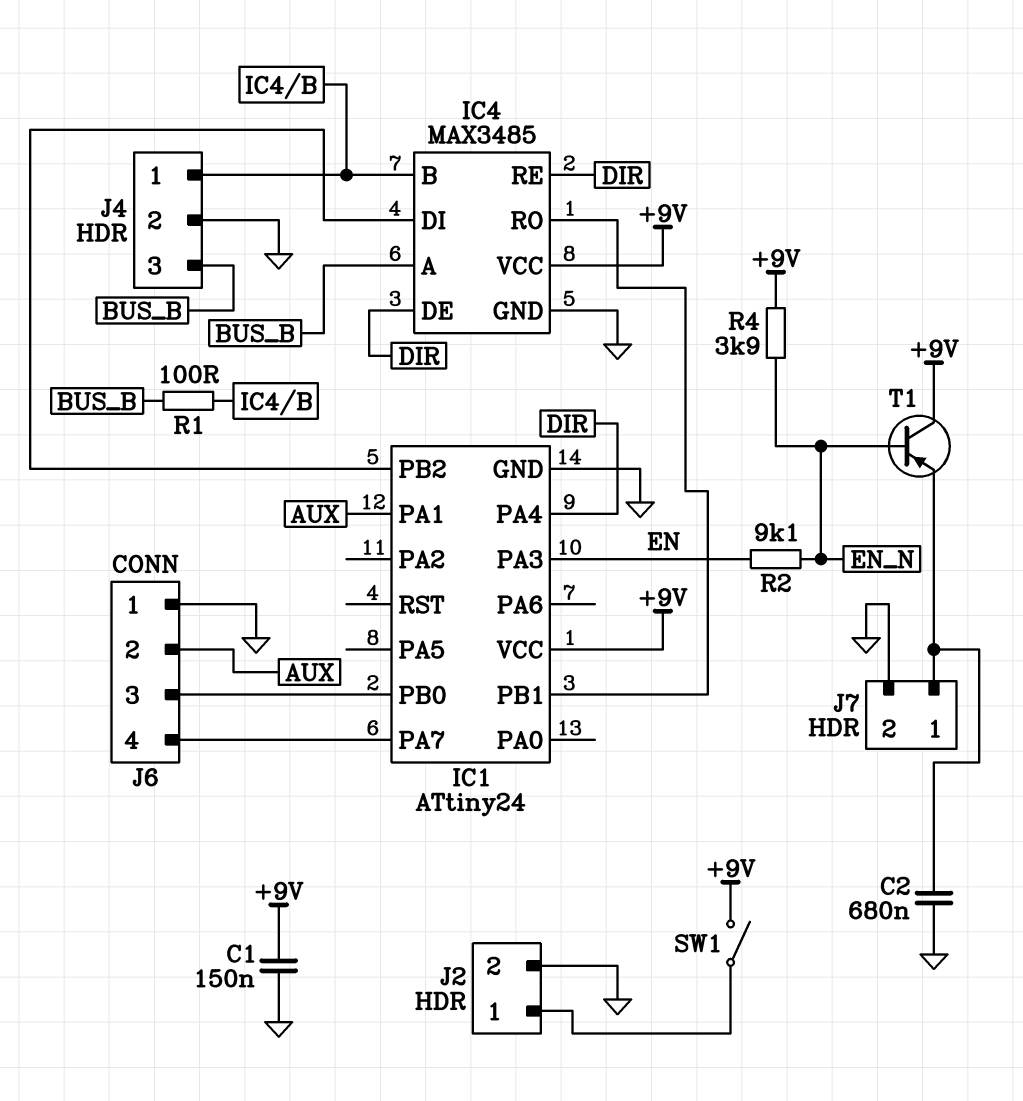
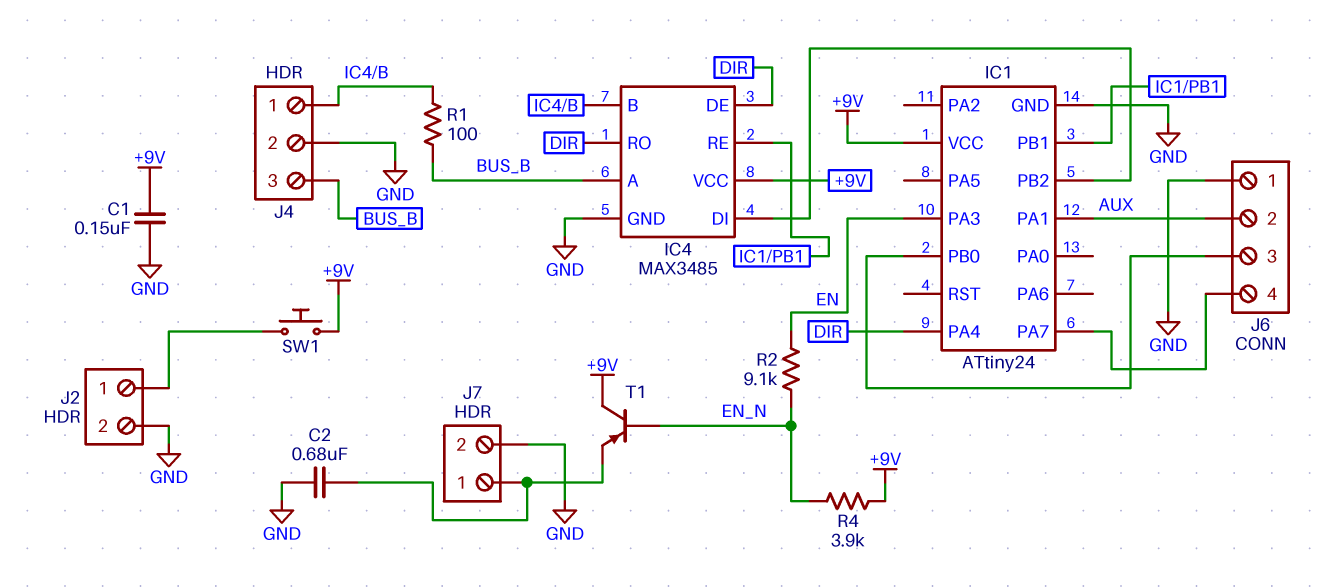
IC4 pin RE: DIR -> IC1/PB1
IC4 pin RO: IC1/PB1 -> DIR
SW1: switch (+9V, J2/1) -> button (+9V, J2/1)

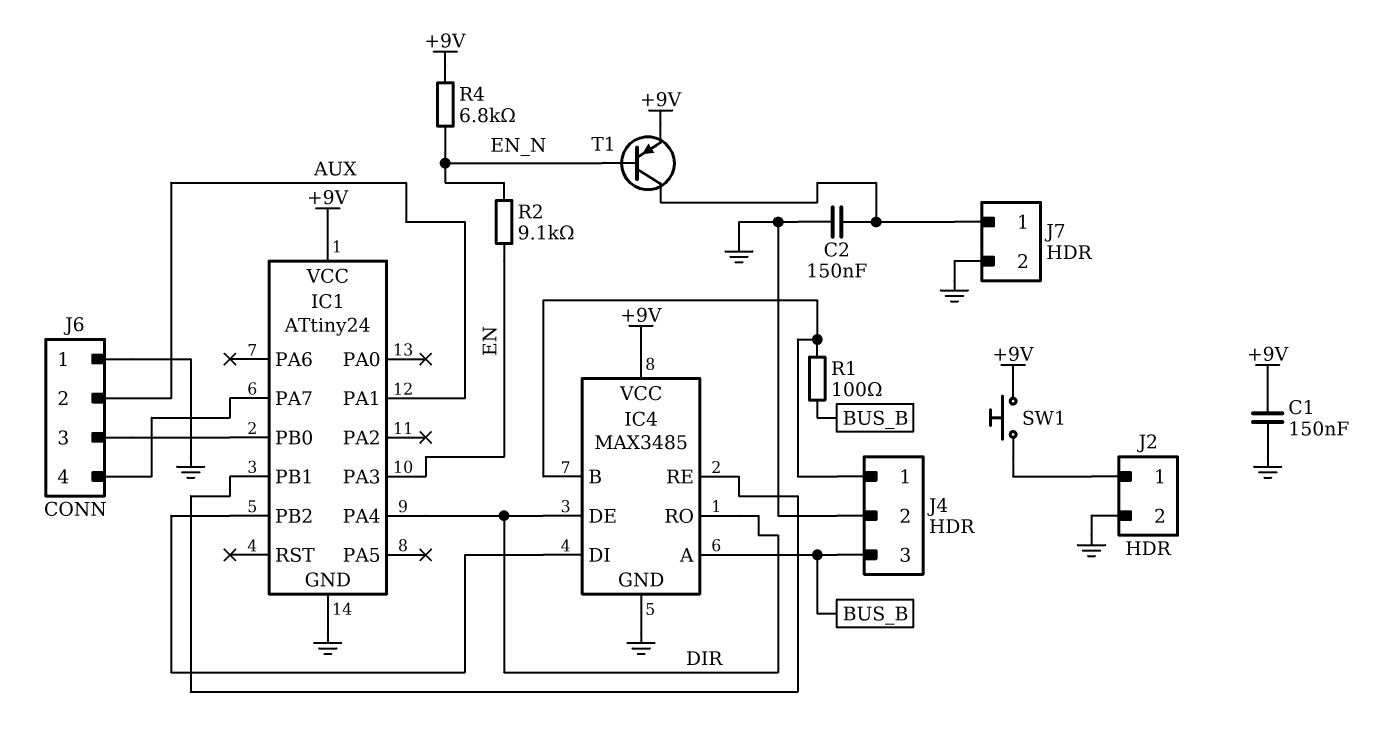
C2: 680nF (GND, J7/1) -> 150nF (GND, J7/1)
R4: 3.9k (+9V, EN_N) -> 6.8k (+9V, EN_N)
T1: PNP (B EN_N, C +9V, E J7/1) -> PNP (B EN_N, C J7/1, E +9V)

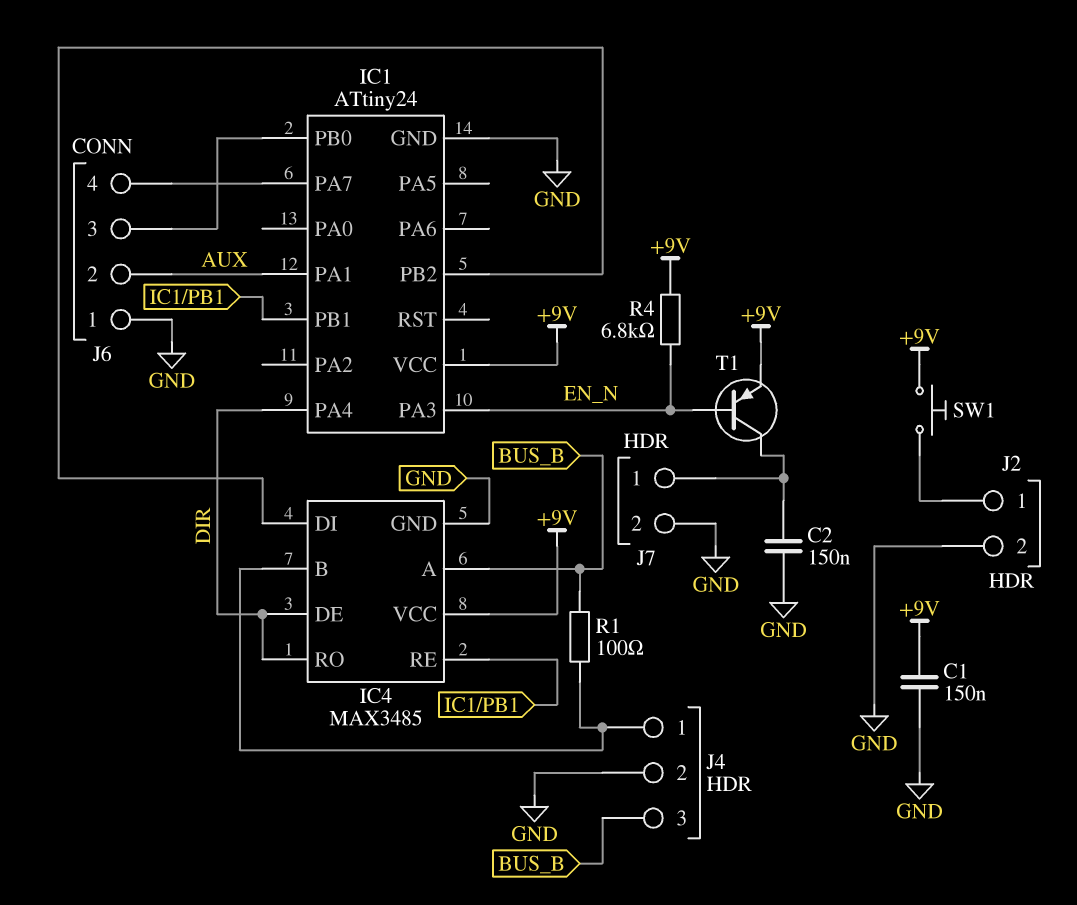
IC1 pin PA3: EN -> EN_N
R2: 9.1k (EN, EN_N) -> none

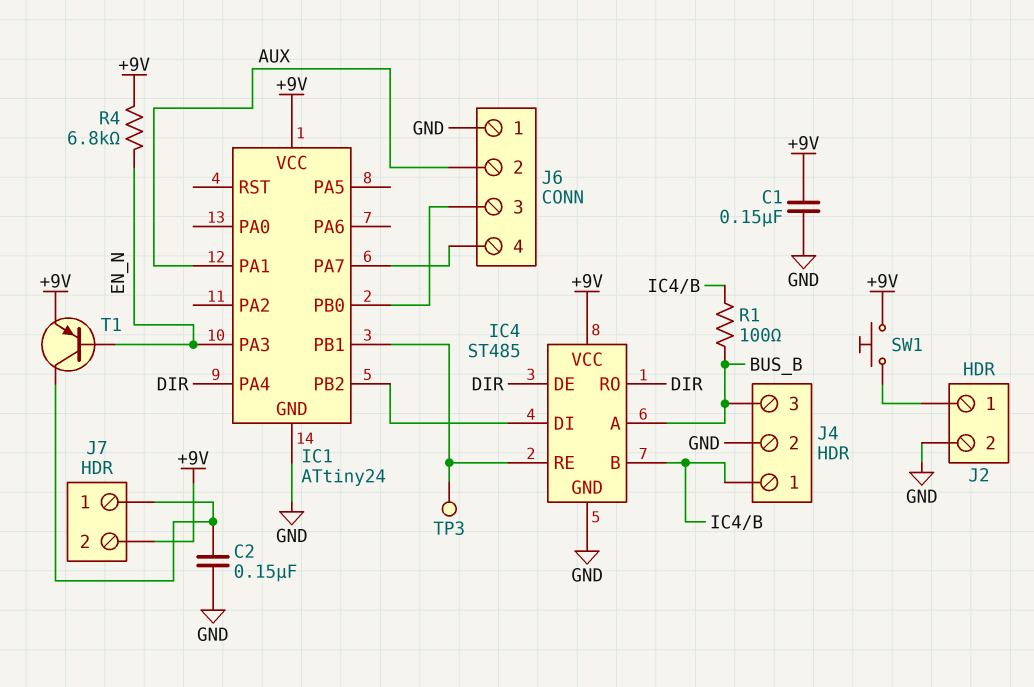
IC4: MAX3485 -> ST485
J7 pin 2: GND -> +9V
TP3: none -> test point (IC1/PB1)

